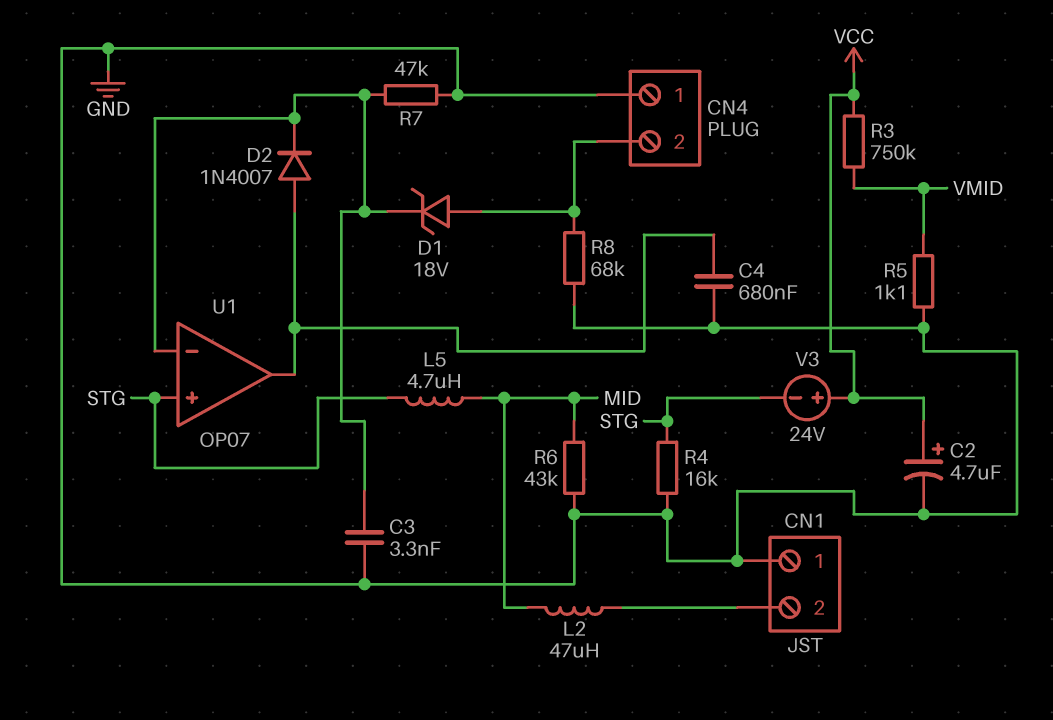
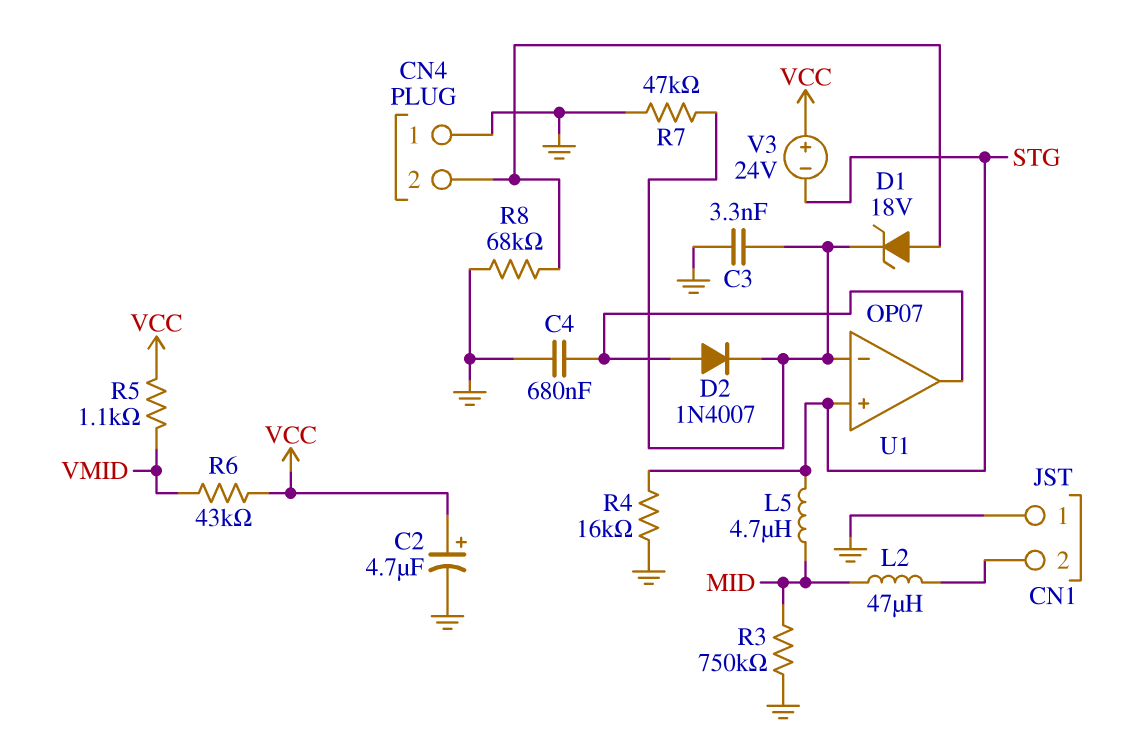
R3: 750k (VCC, VMID) -> 750k (GND, MID)
R5: 1.1k (GND, VMID) -> 1.1k (VCC, VMID)
R6: 43k (GND, MID) -> 43k (VCC, VMID)

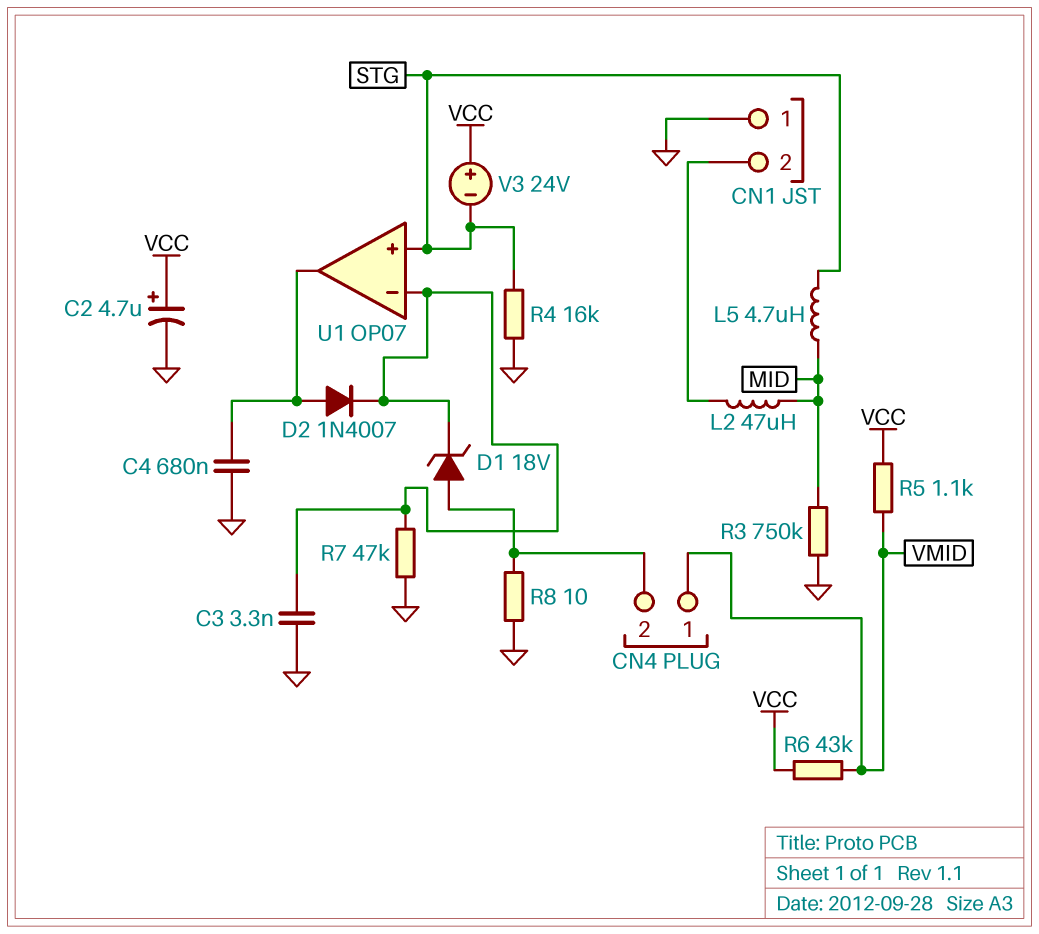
CN4 pin 1: GND -> VMID
R8: 68k (CN4/2, GND) -> 10 (CN4/2, GND)

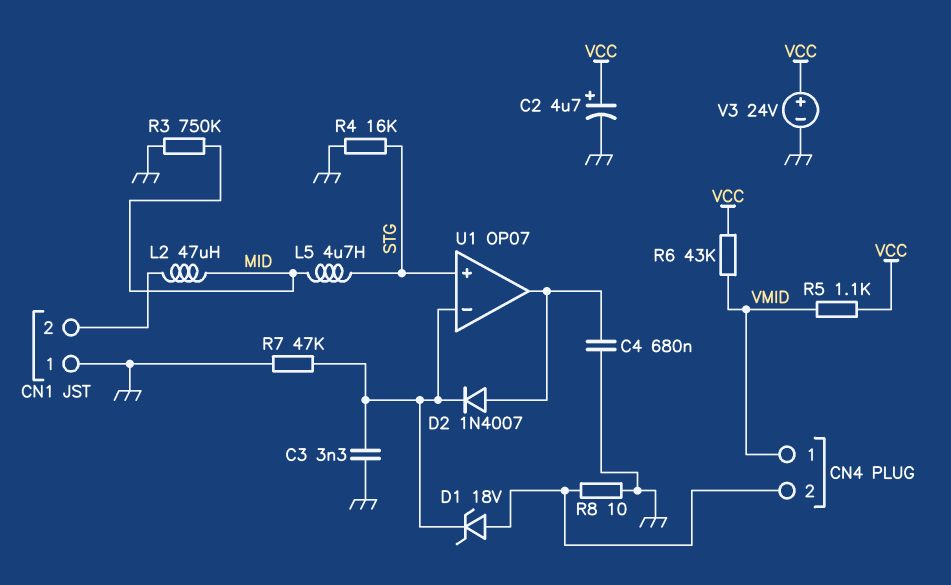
V3: 24V (plus VCC, minus STG) -> 24V (plus VCC, minus GND)

